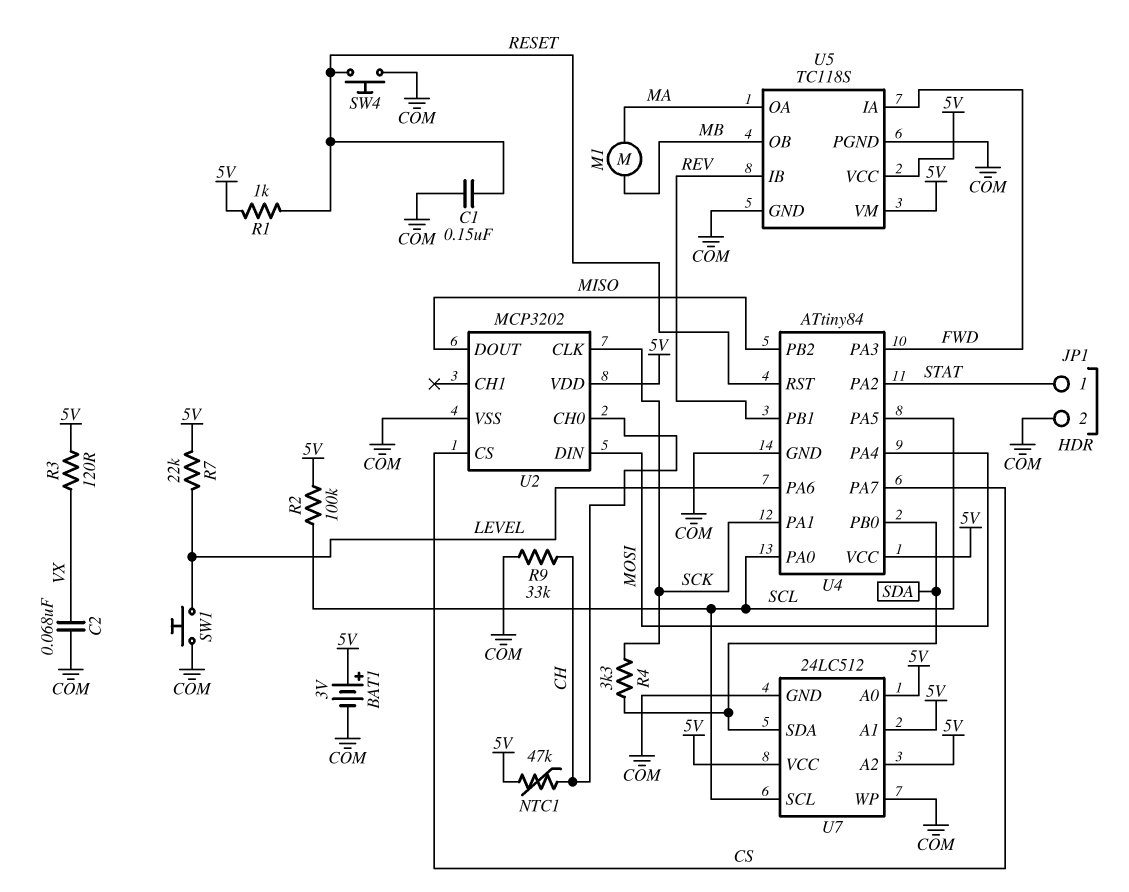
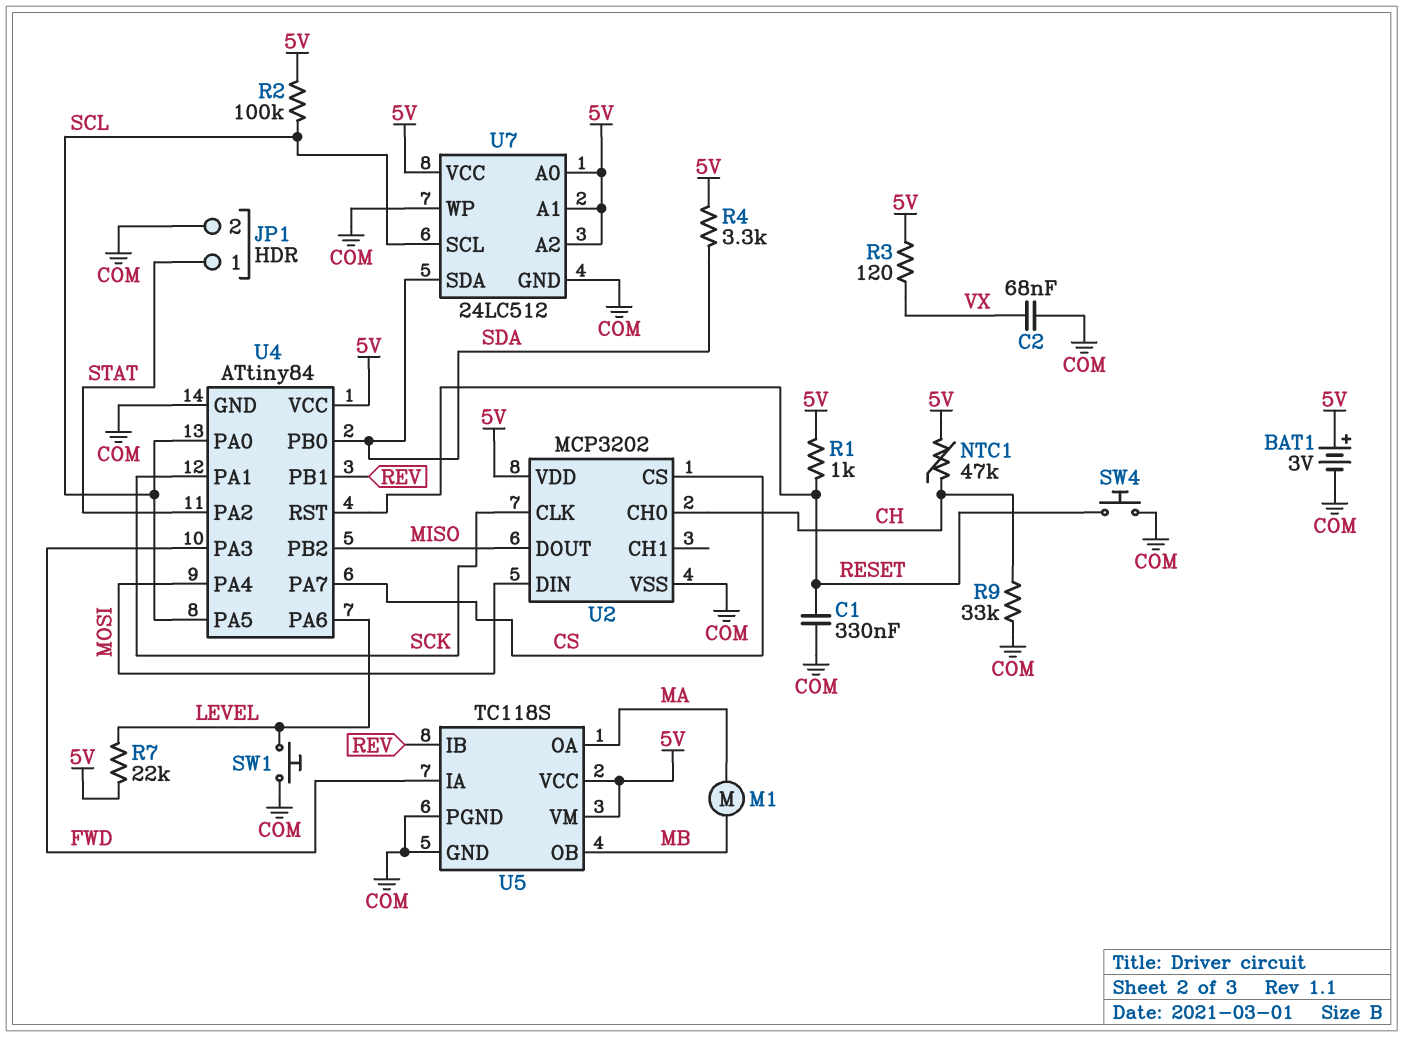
C1: 150nF (COM, RESET) -> 330nF (COM, RESET)
R4: 3.3k (SCK, SDA) -> 3.3k (5V, SDA)

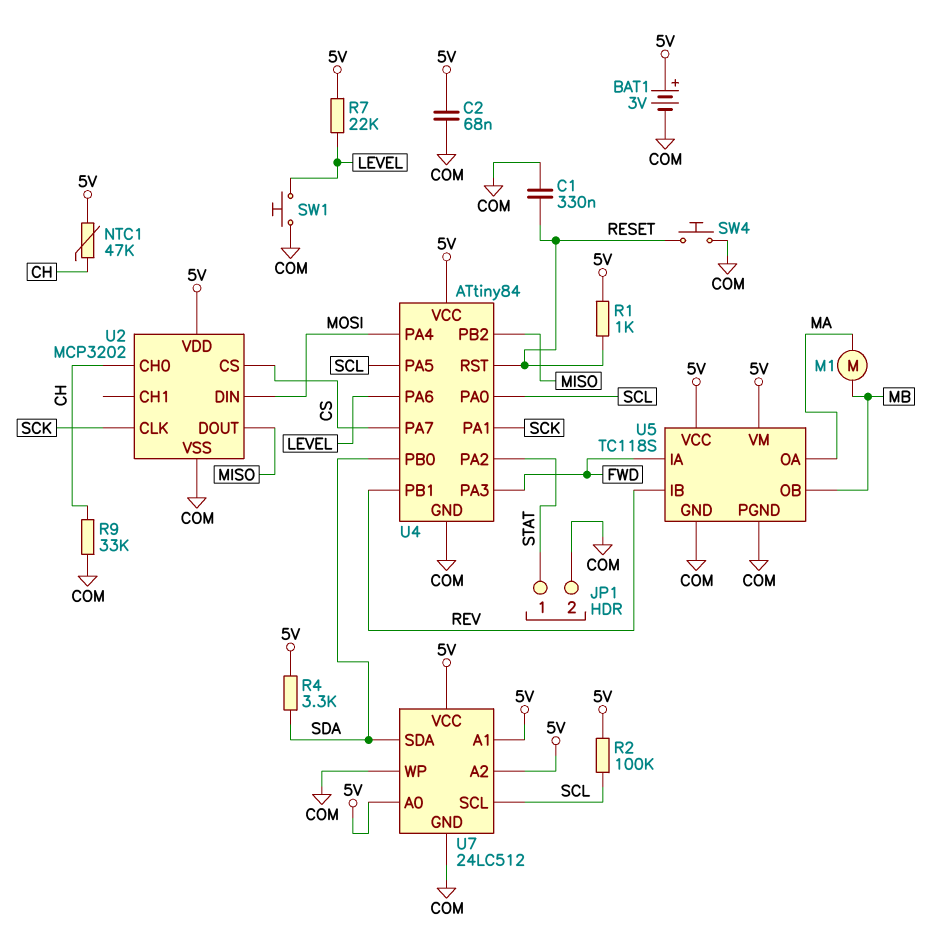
C2: 68nF (COM, VX) -> 68nF (5V, COM)
R3: 120 (5V, VX) -> none

